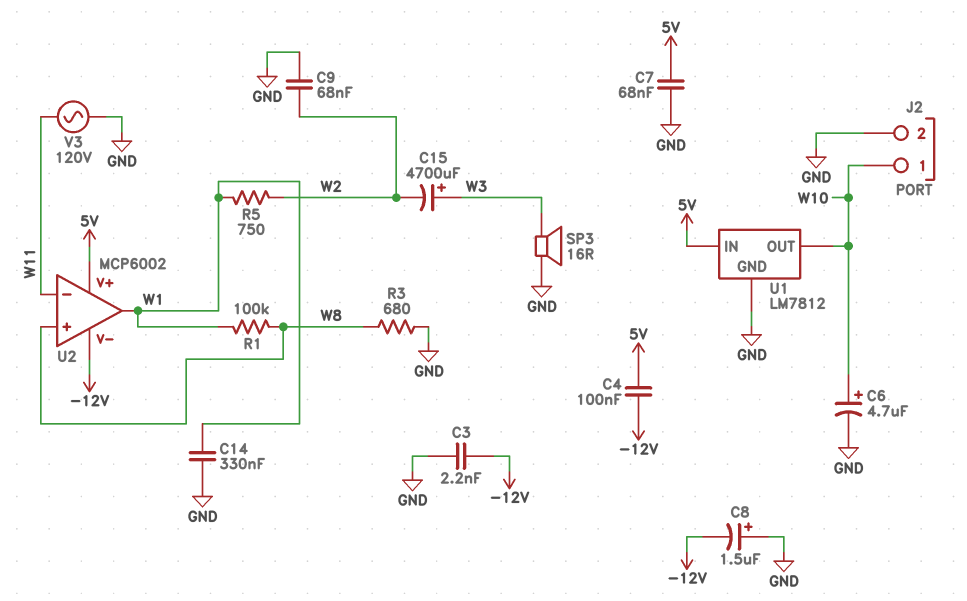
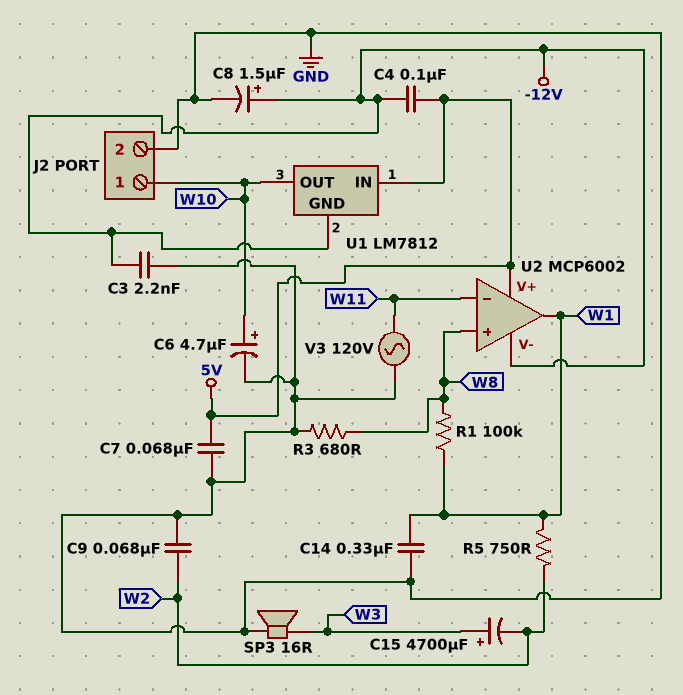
C8: 1.5uF (plus GND, minus -12V) -> 1.5uF (plus -12V, minus GND)
U1 pin GND: GND -> -12V

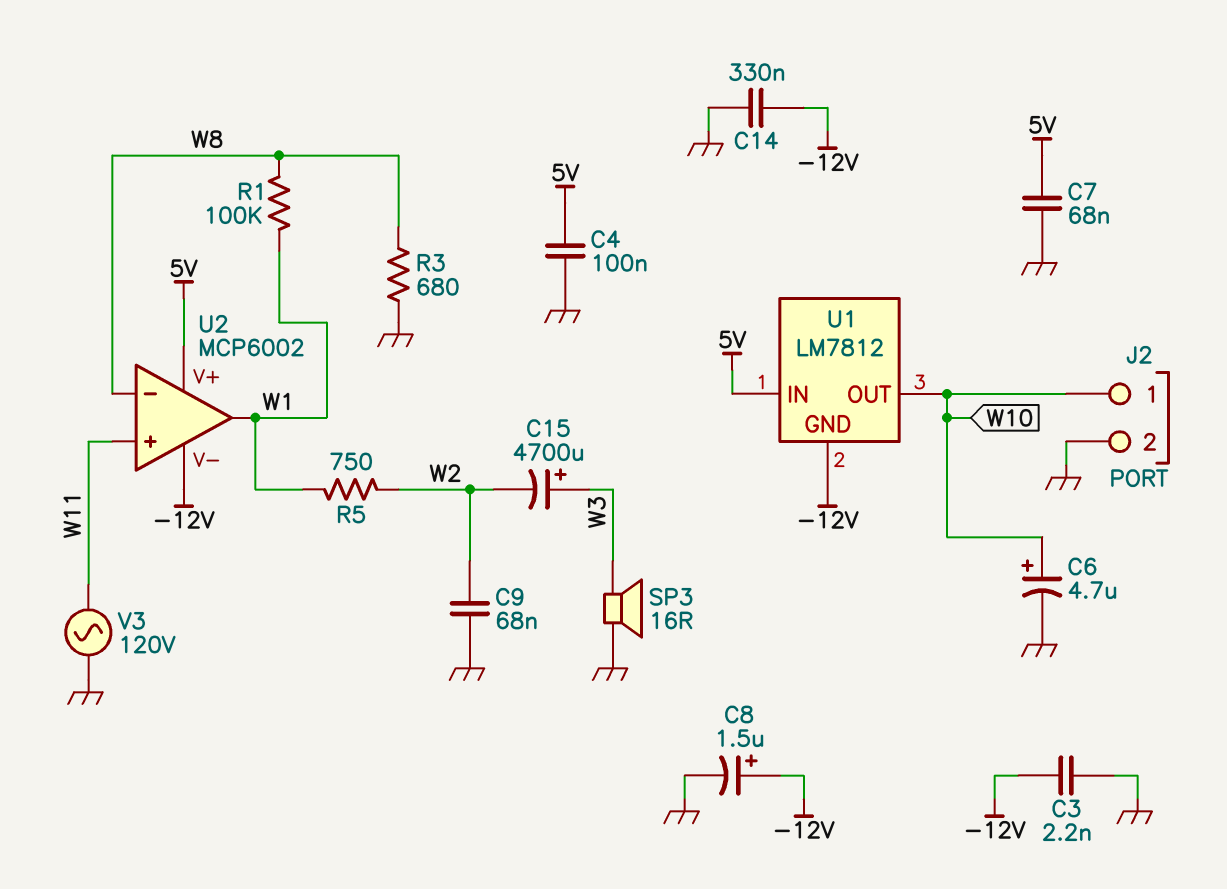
C4: 100nF (-12V, 5V) -> 100nF (5V, GND)
C14: 330nF (GND, W1) -> 330nF (-12V, GND)
U2 pin in+: W8 -> W11
U2 pin in-: W11 -> W8

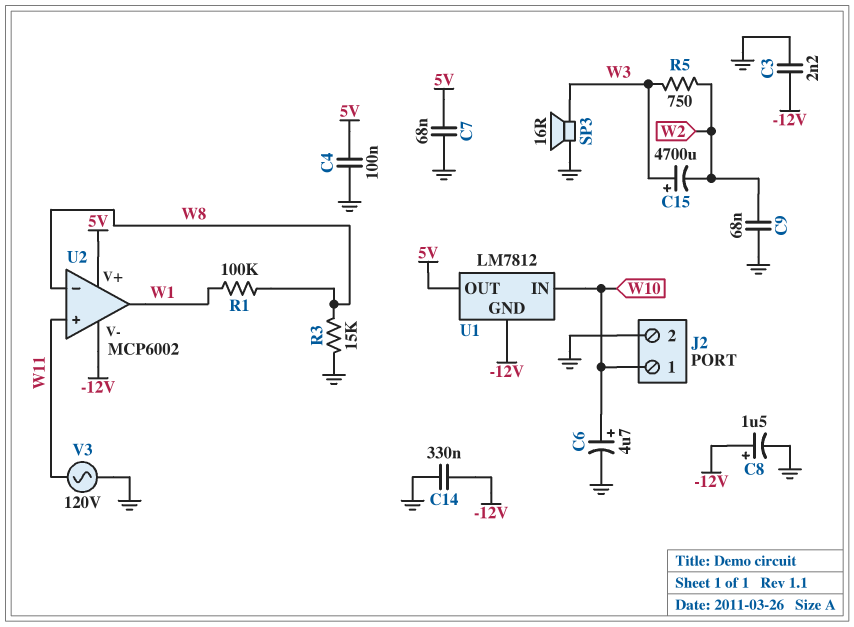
R3: 680 (GND, W8) -> 15k (GND, W8)
R5: 750 (W1, W2) -> 750 (W2, W3)
U1 pin IN: 5V -> W10
U1 pin OUT: W10 -> 5V

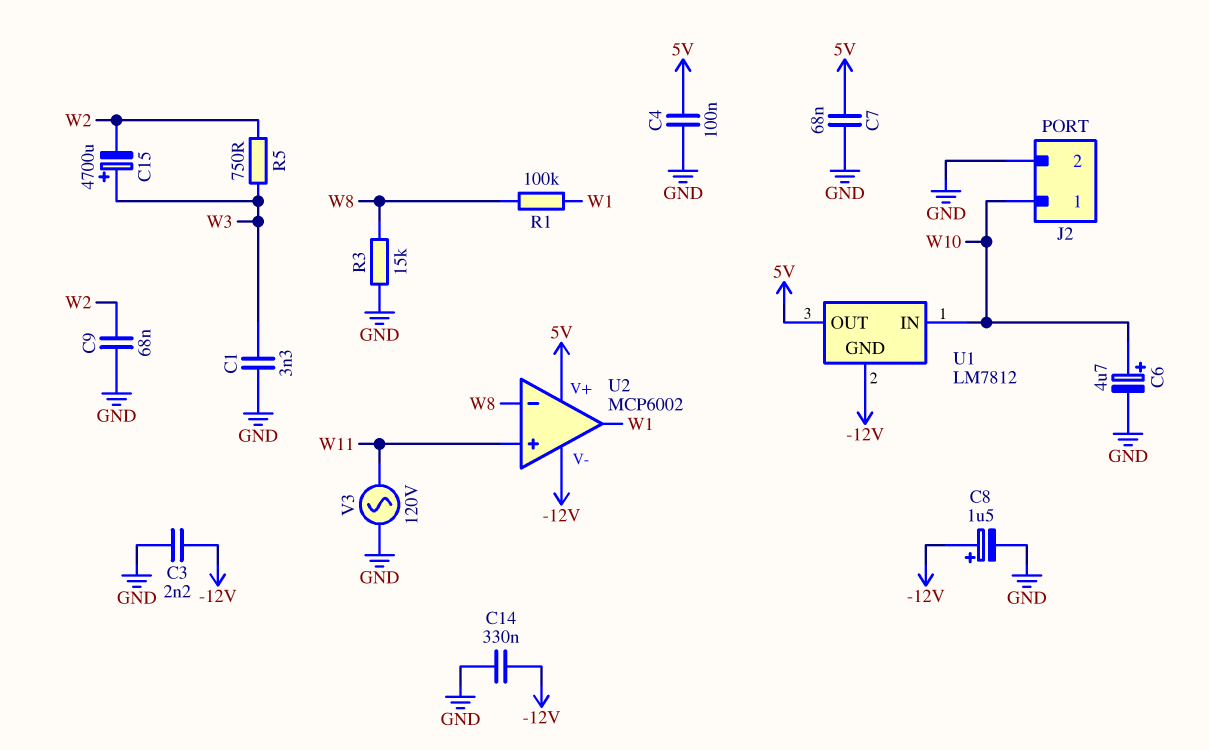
C1: none -> 3.3nF (GND, W3)
SP3: speaker 16R (GND, W3) -> none

